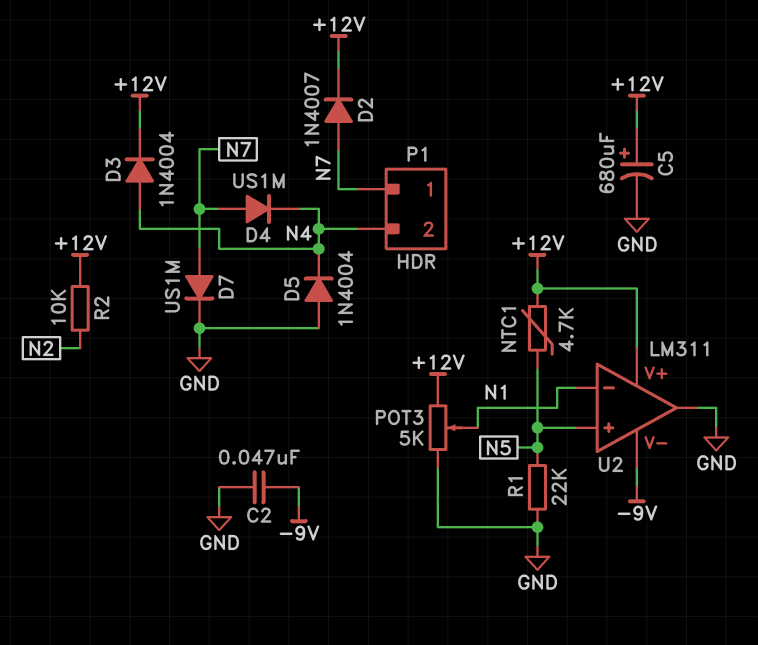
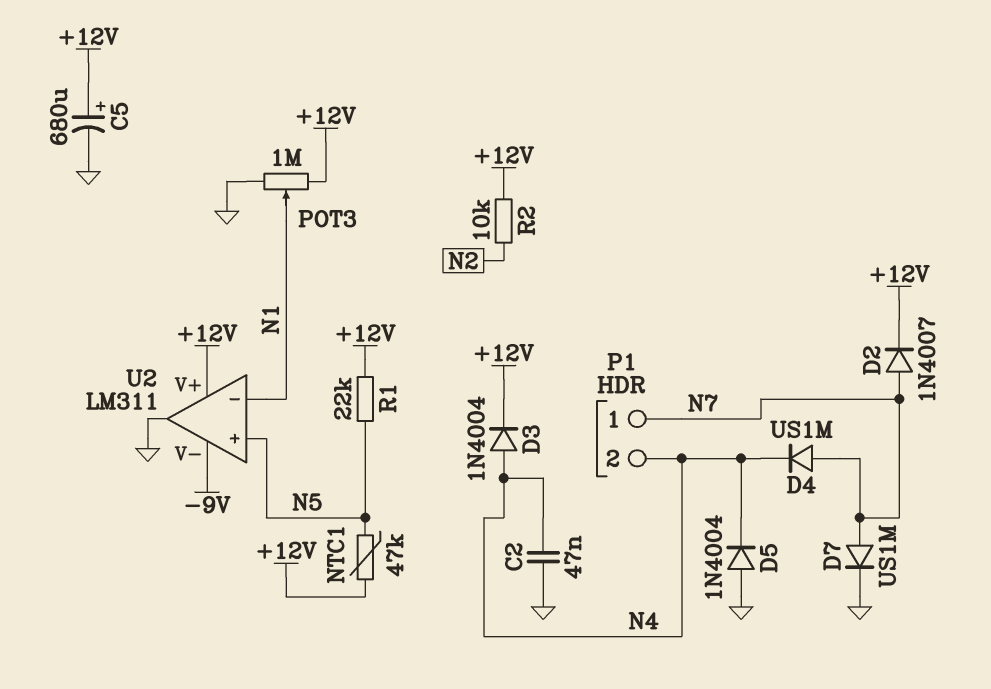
C2: 47nF (-9V, GND) -> 47nF (GND, N4)
NTC1: 4.7k (+12V, N5) -> 47k (+12V, N5)
POT3: 5k (+12V, GND, wiper N1) -> 1M (+12V, GND, wiper N1)
R1: 22k (GND, N5) -> 22k (+12V, N5)

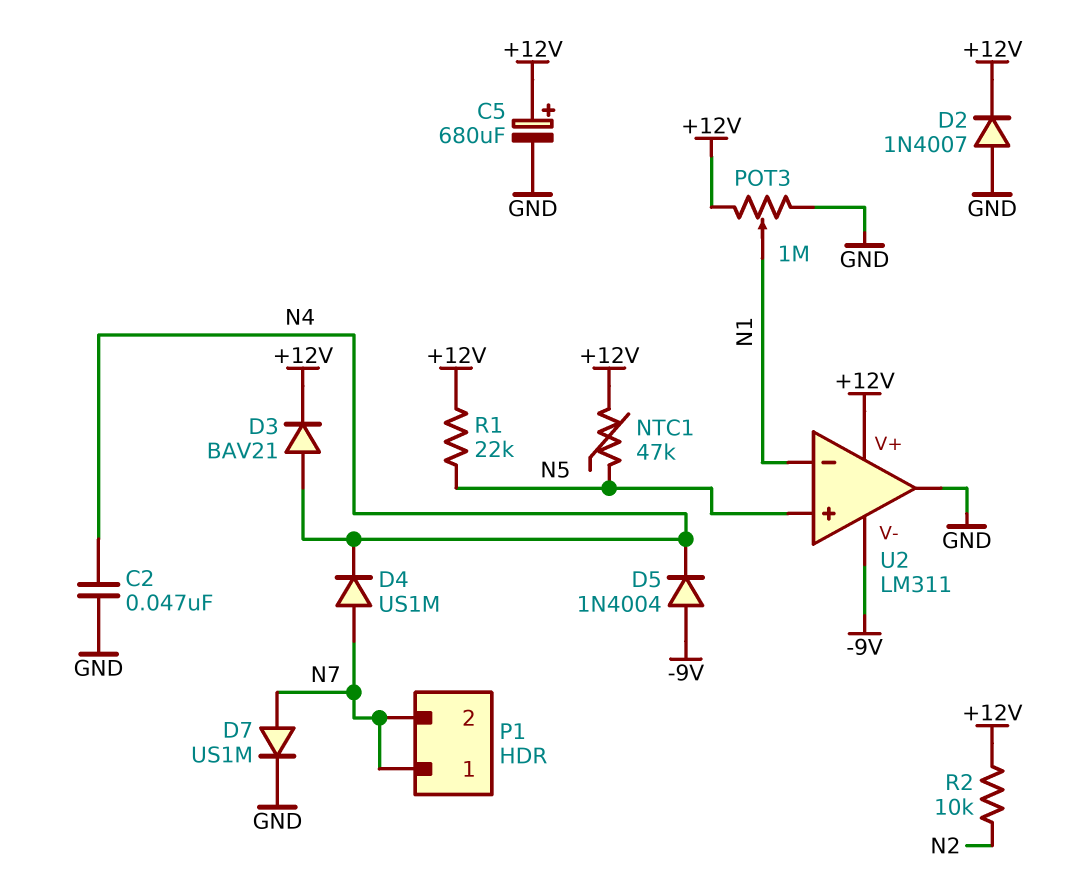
D2: diode 1N4007 (A N7, K +12V) -> diode 1N4007 (A GND, K +12V)
D3: diode 1N4004 (A N4, K +12V) -> diode BAV21 (A N4, K +12V)
D5: diode 1N4004 (A GND, K N4) -> diode 1N4004 (A -9V, K N4)
P1 pin 2: N4 -> N7

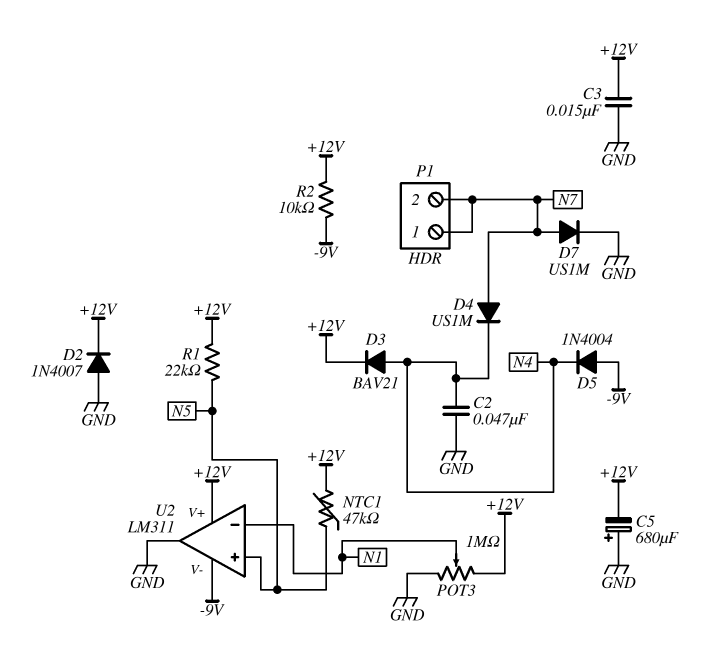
C3: none -> 15nF (+12V, GND)
C5: 680uF (plus +12V, minus GND) -> 680uF (plus GND, minus +12V)
R2: 10k (+12V, N2) -> 10k (+12V, -9V)

